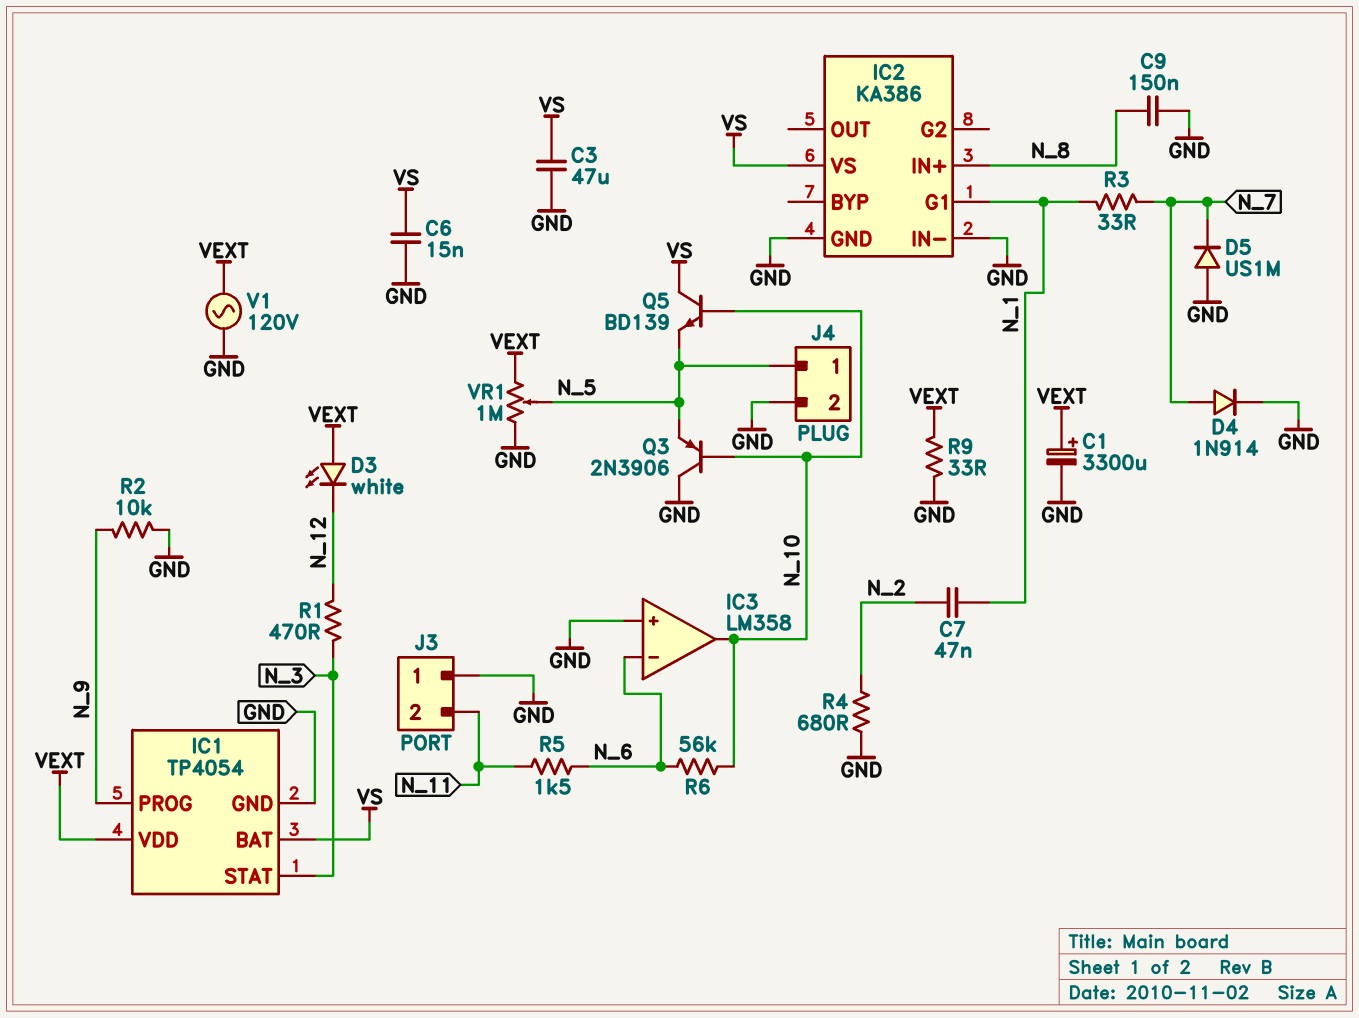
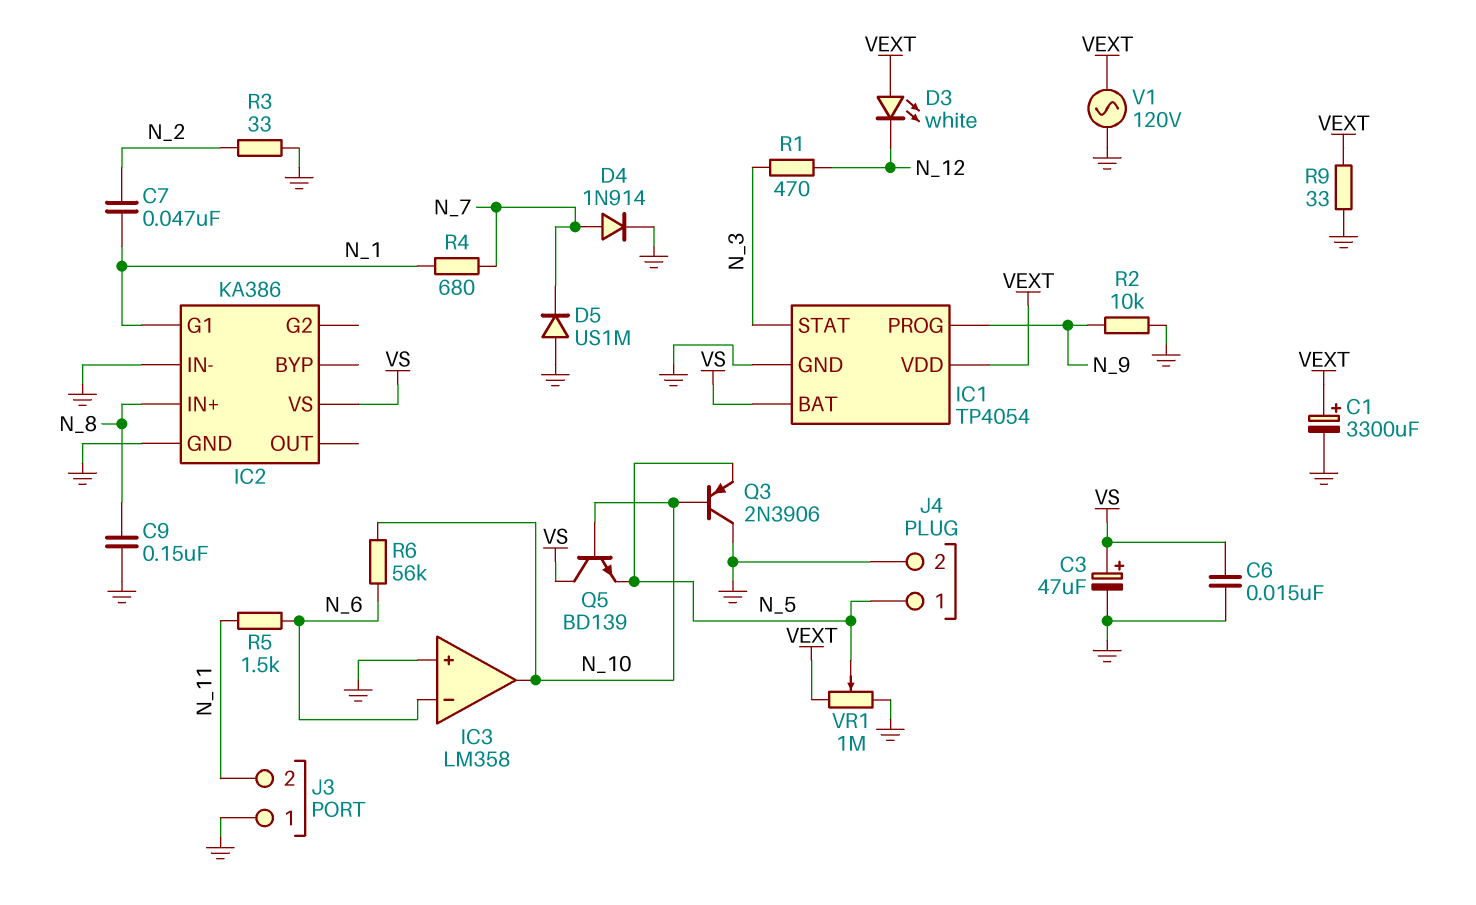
C3: 47uF (GND, VS) -> 47uF (plus VS, minus GND)
R3: 33 (N_1, N_7) -> 33 (GND, N_2)
R4: 680 (GND, N_2) -> 680 (N_1, N_7)

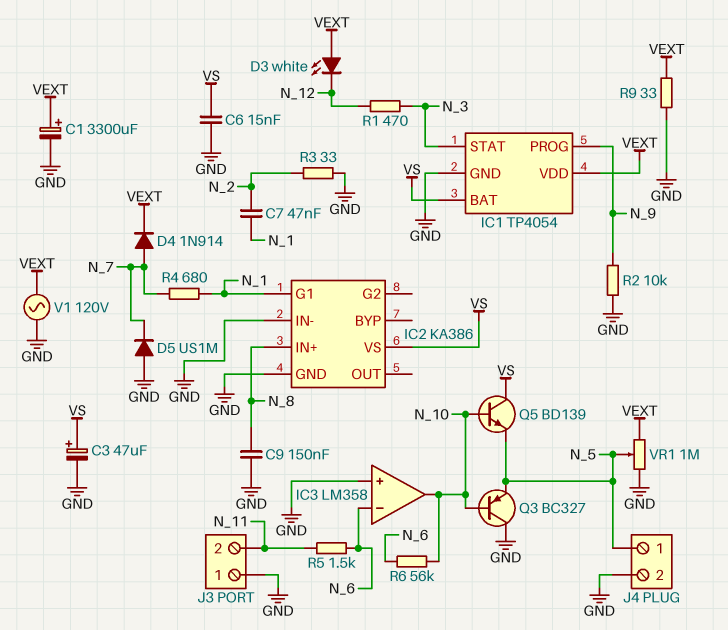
D4: diode 1N914 (A N_7, K GND) -> diode 1N914 (A N_7, K VEXT)
Q3: PNP 2N3906 (B N_10, C GND, E N_5) -> PNP BC327 (B N_10, C GND, E N_5)

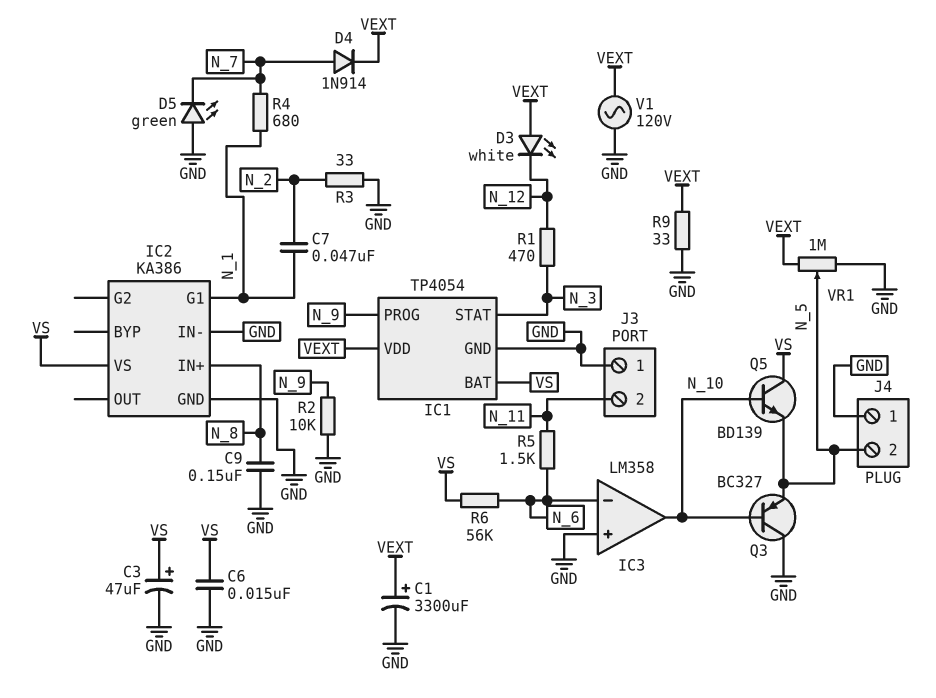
D5: diode US1M (A GND, K N_7) -> LED green (A GND, K N_7)
J4 pin 1: N_5 -> GND
J4 pin 2: GND -> N_5
R6: 56k (N_6, N_10) -> 56k (N_6, VS)

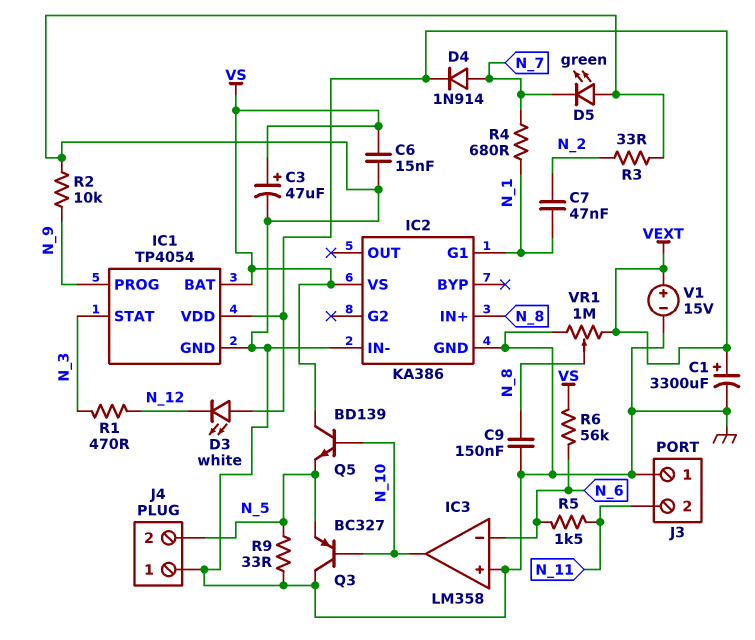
R9: 33 (GND, VEXT) -> 33 (GND, N_5)
V1: AC 120V (GND, VEXT) -> 15V (plus VEXT, minus GND)
VR1: 1M (GND, VEXT, wiper N_5) -> 1M (GND, VEXT, wiper N_8)

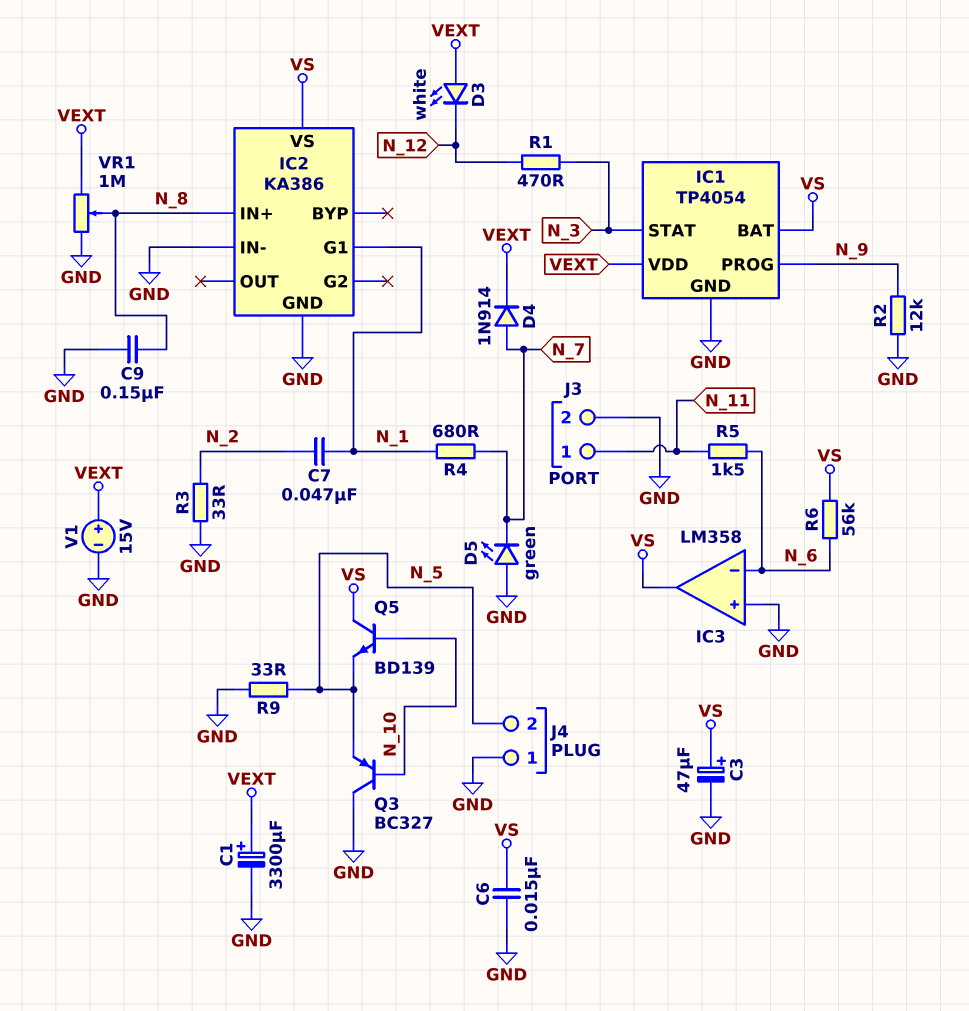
IC3 pin out: N_10 -> VS
J3 pin 1: GND -> N_11
J3 pin 2: N_11 -> GND
R2: 10k (GND, N_9) -> 12k (GND, N_9)

